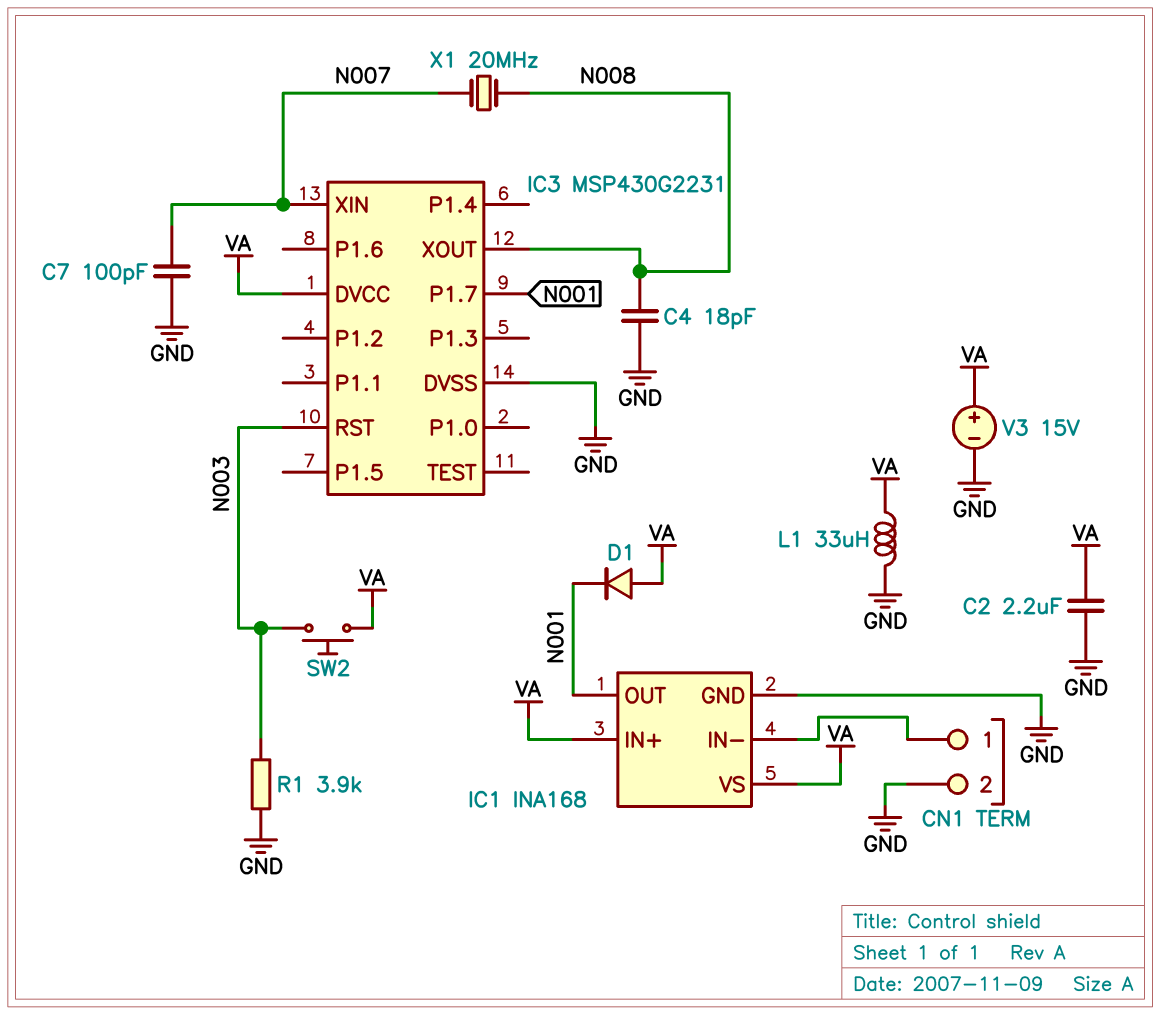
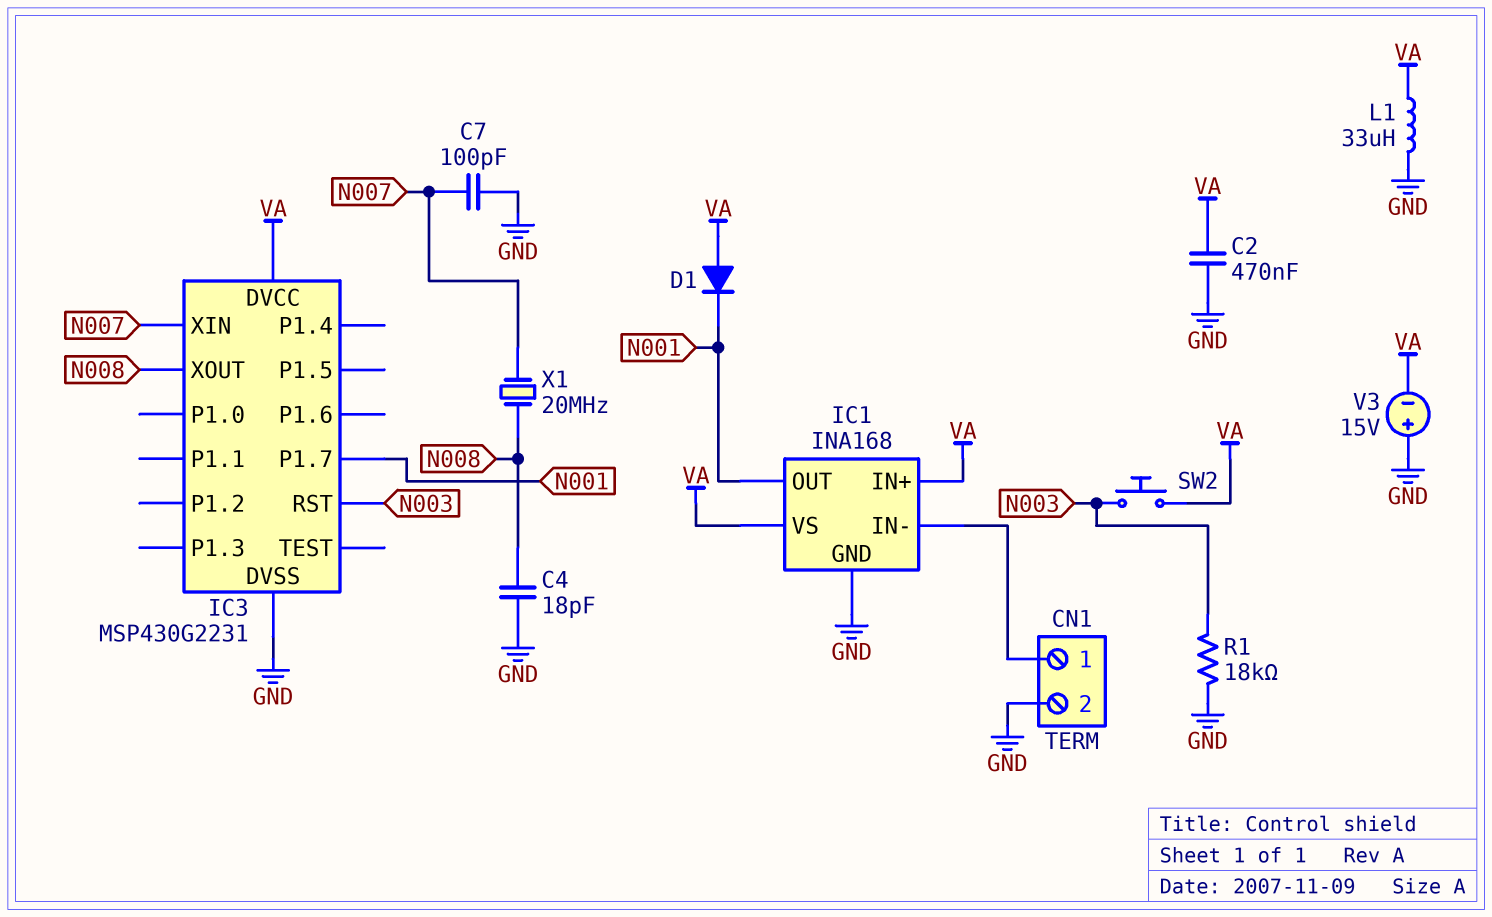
C2: 2.2uF (GND, VA) -> 470nF (GND, VA)
R1: 3.9k (GND, N003) -> 18k (GND, N003)
V3: 15V (plus VA, minus GND) -> 15V (plus GND, minus VA)

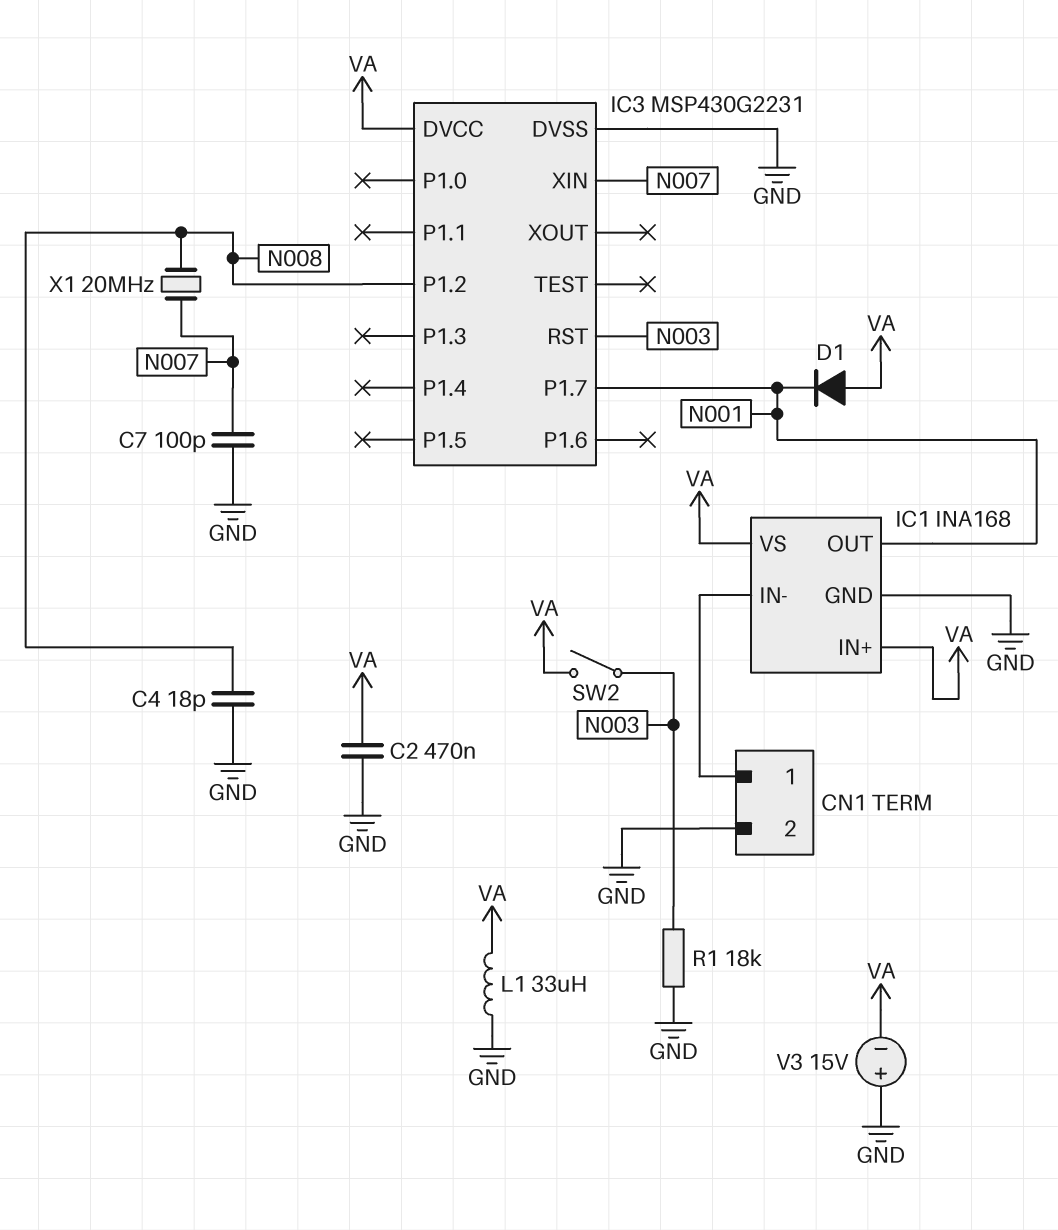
IC3 pin P1.2: none -> N008
IC3 pin XOUT: N008 -> none
SW2: button (N003, VA) -> switch (N003, VA)

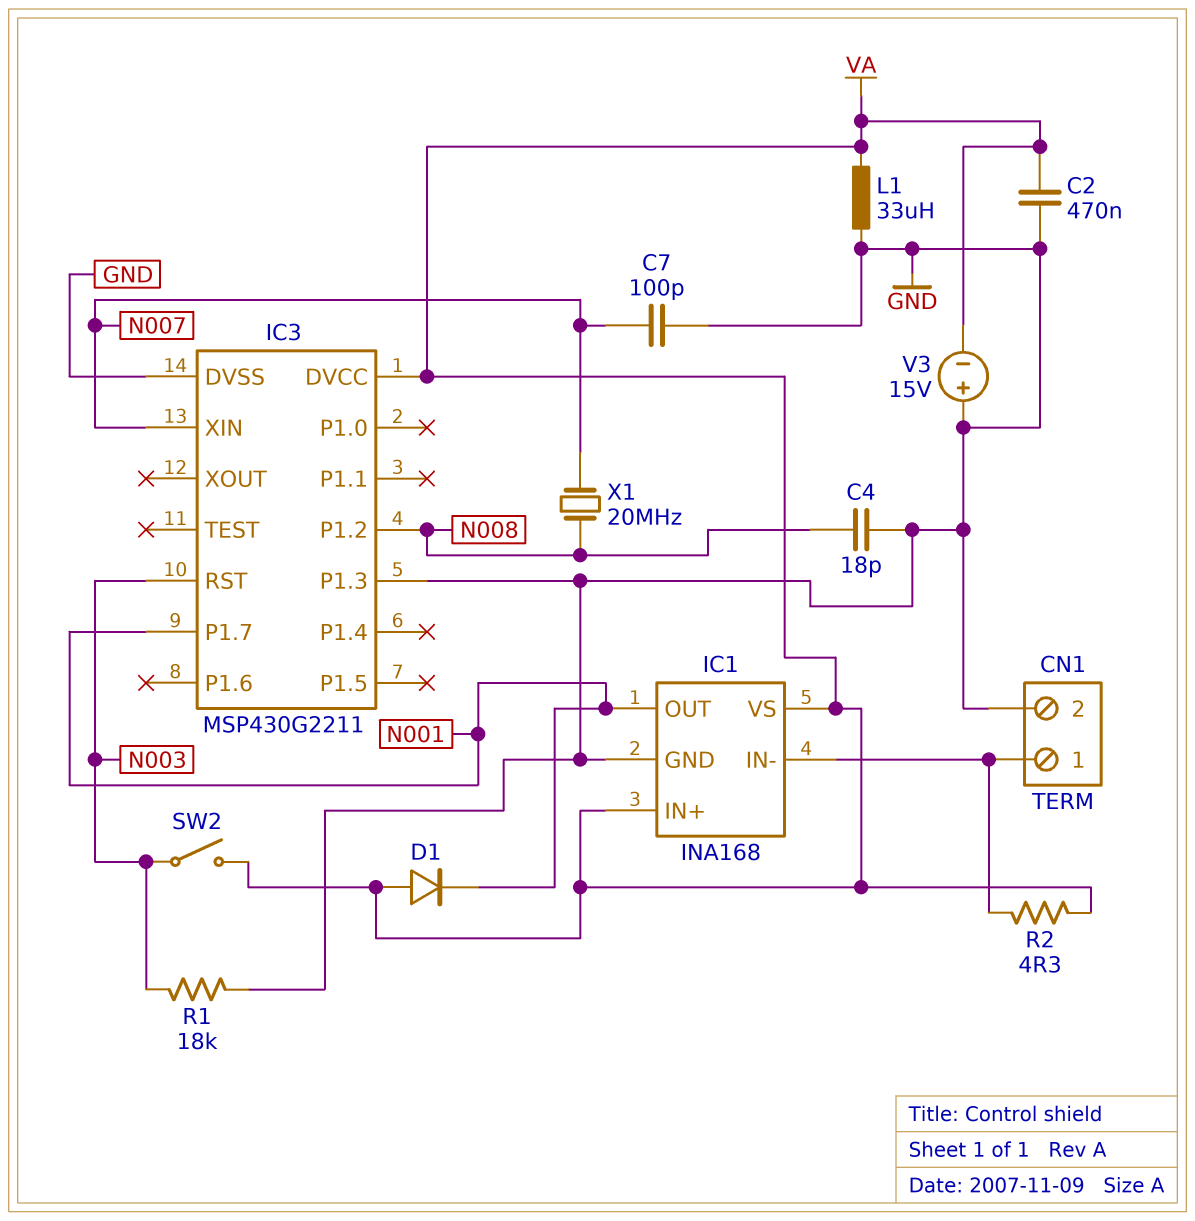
IC3: MSP430G2231 -> MSP430G2211
IC3 pin P1.3: none -> GND
R2: none -> 4.3 (CN1/1, VA)

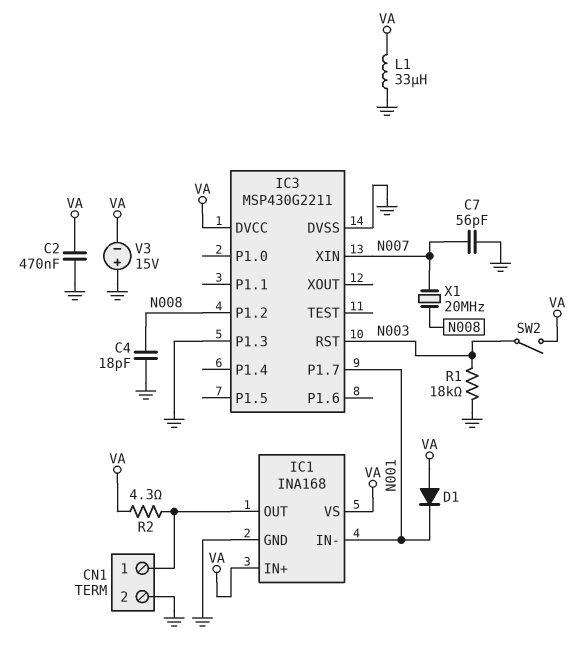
C7: 100pF (GND, N007) -> 56pF (GND, N007)
IC1 pin IN-: CN1/1 -> N001
IC1 pin OUT: N001 -> CN1/1

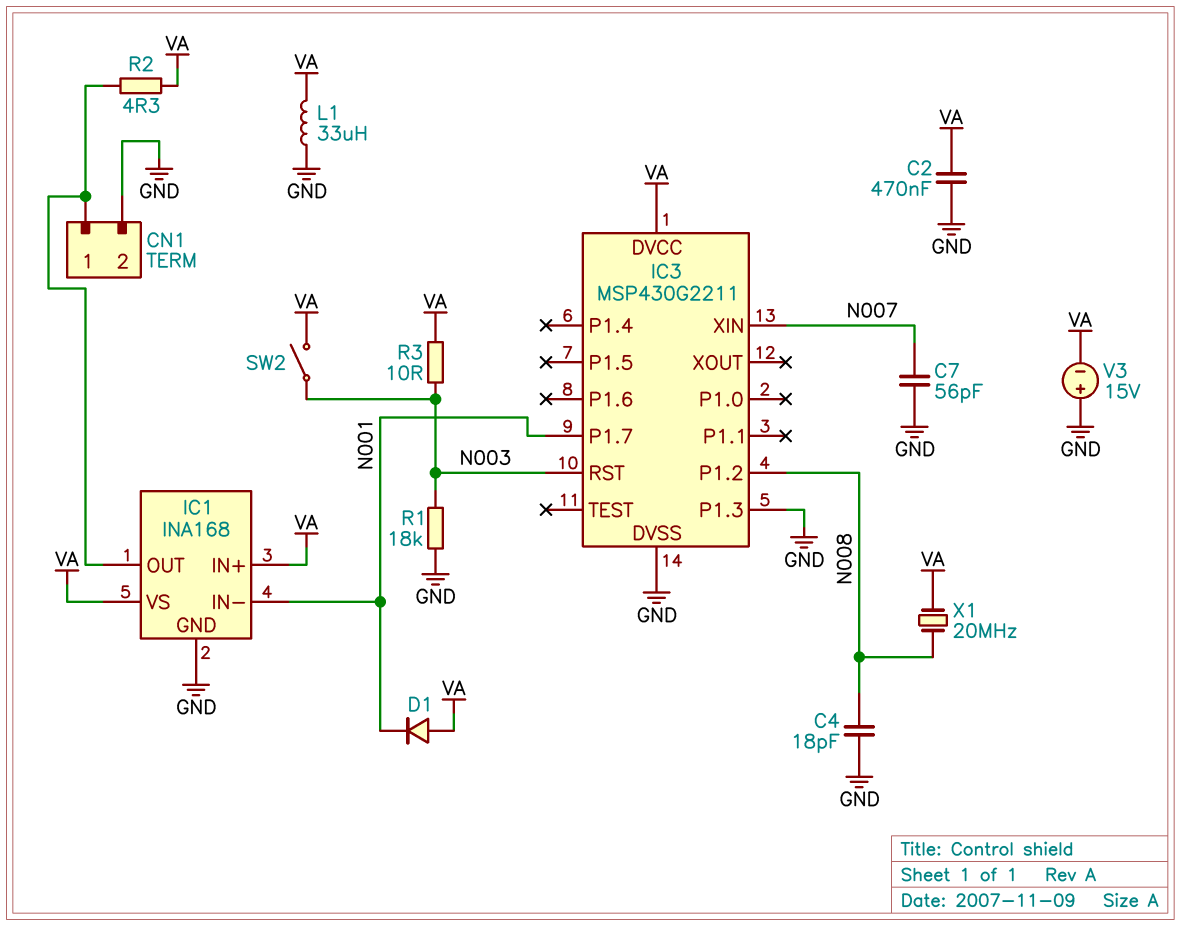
R3: none -> 10 (N003, VA)
X1: 20MHz (N007, N008) -> 20MHz (N008, VA)

